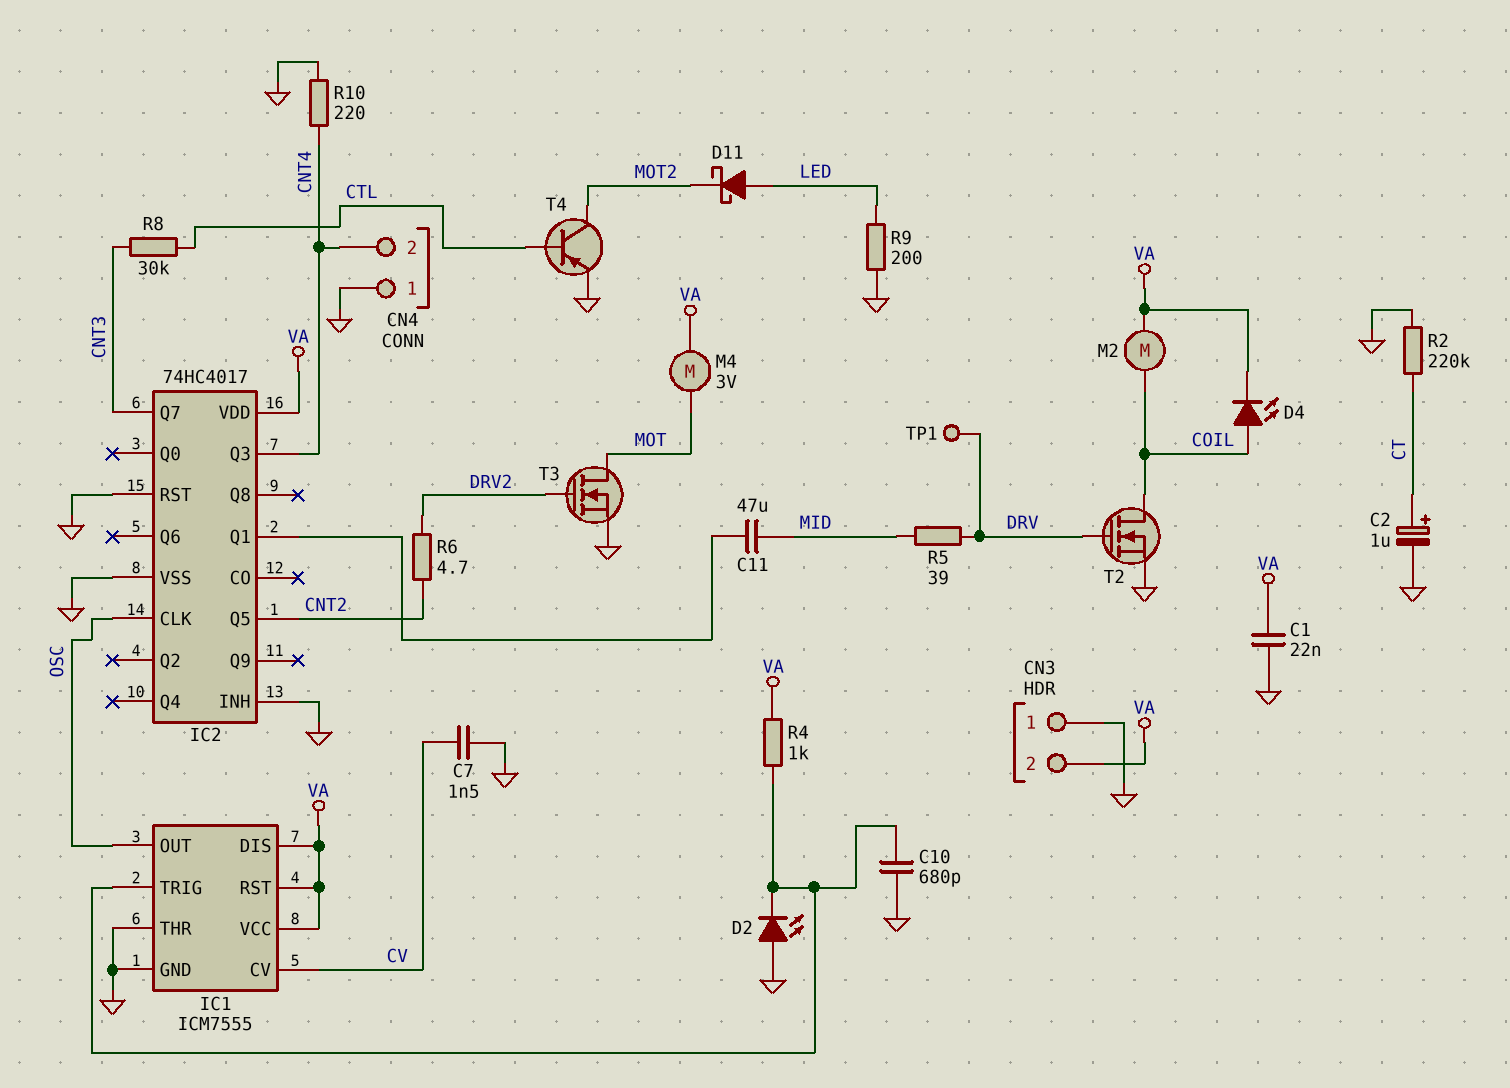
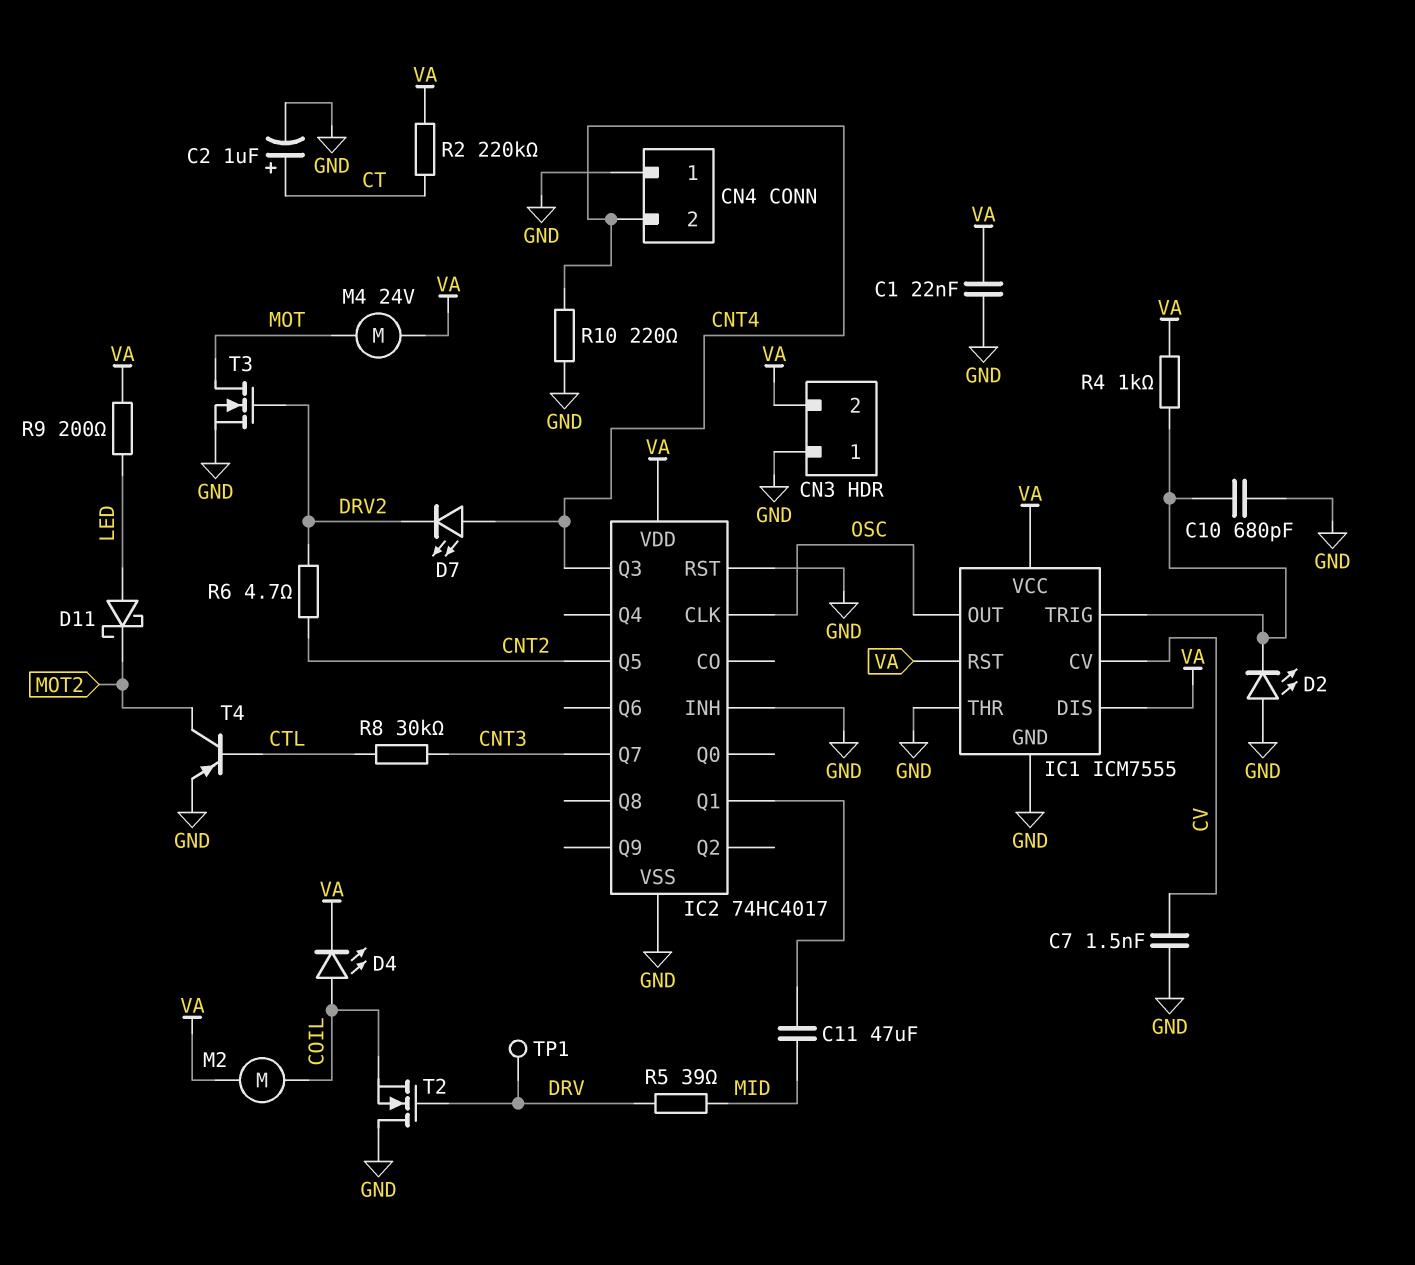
D7: none -> LED (A CNT4, K DRV2)
M4: motor 3V (MOT, VA) -> motor 24V (MOT, VA)
R2: 220k (CT, GND) -> 220k (CT, VA)
R9: 200 (GND, LED) -> 200 (LED, VA)
T2: NMOS (G DRV, D COIL, S GND) -> NMOS (G DRV, D GND, S COIL)

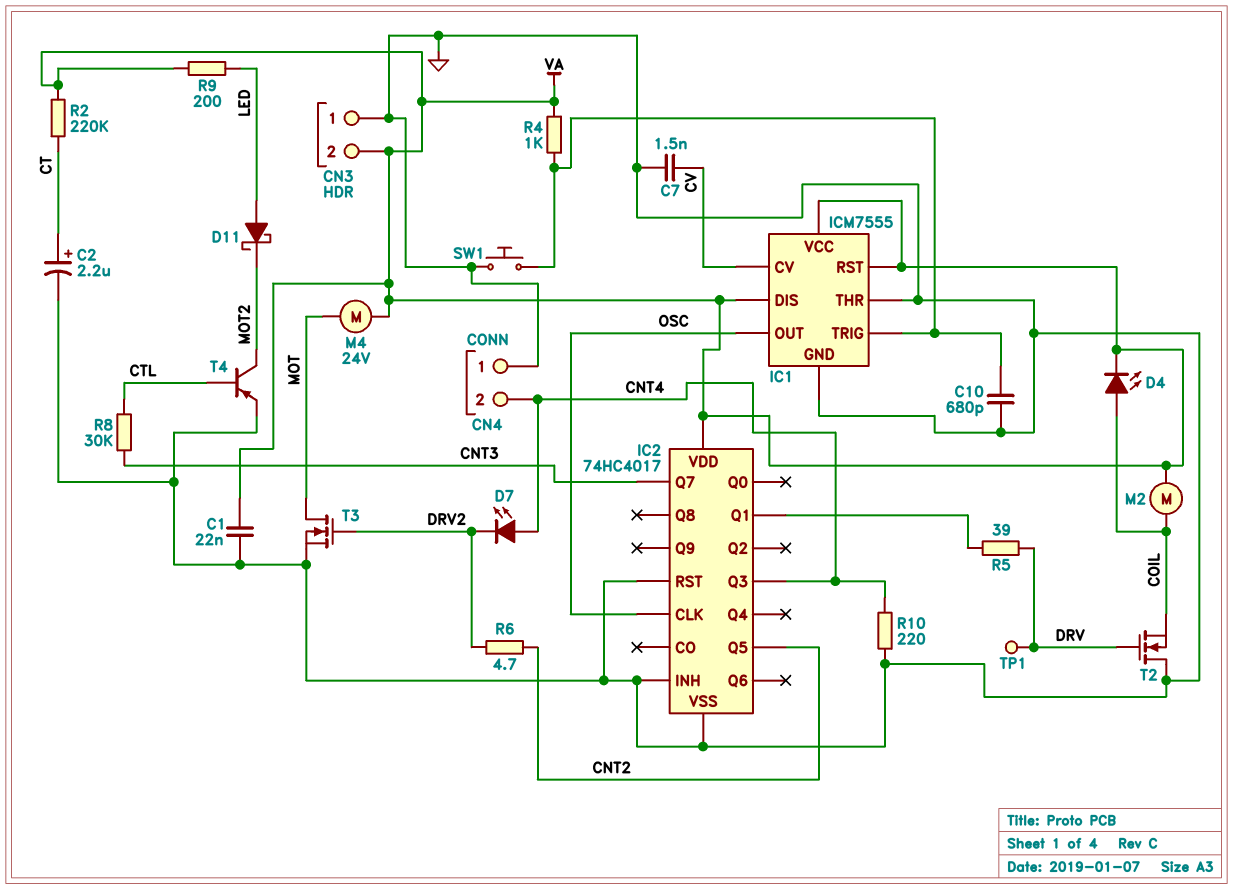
C2: 1uF (plus CT, minus GND) -> 2.2uF (plus CT, minus GND)
C11: 47uF (IC2/Q1, MID) -> none
D2: LED (A GND, K IC1/TRIG) -> none
R5: 39 (DRV, MID) -> 39 (DRV, IC2/Q1)
SW1: none -> button (GND, IC1/TRIG)

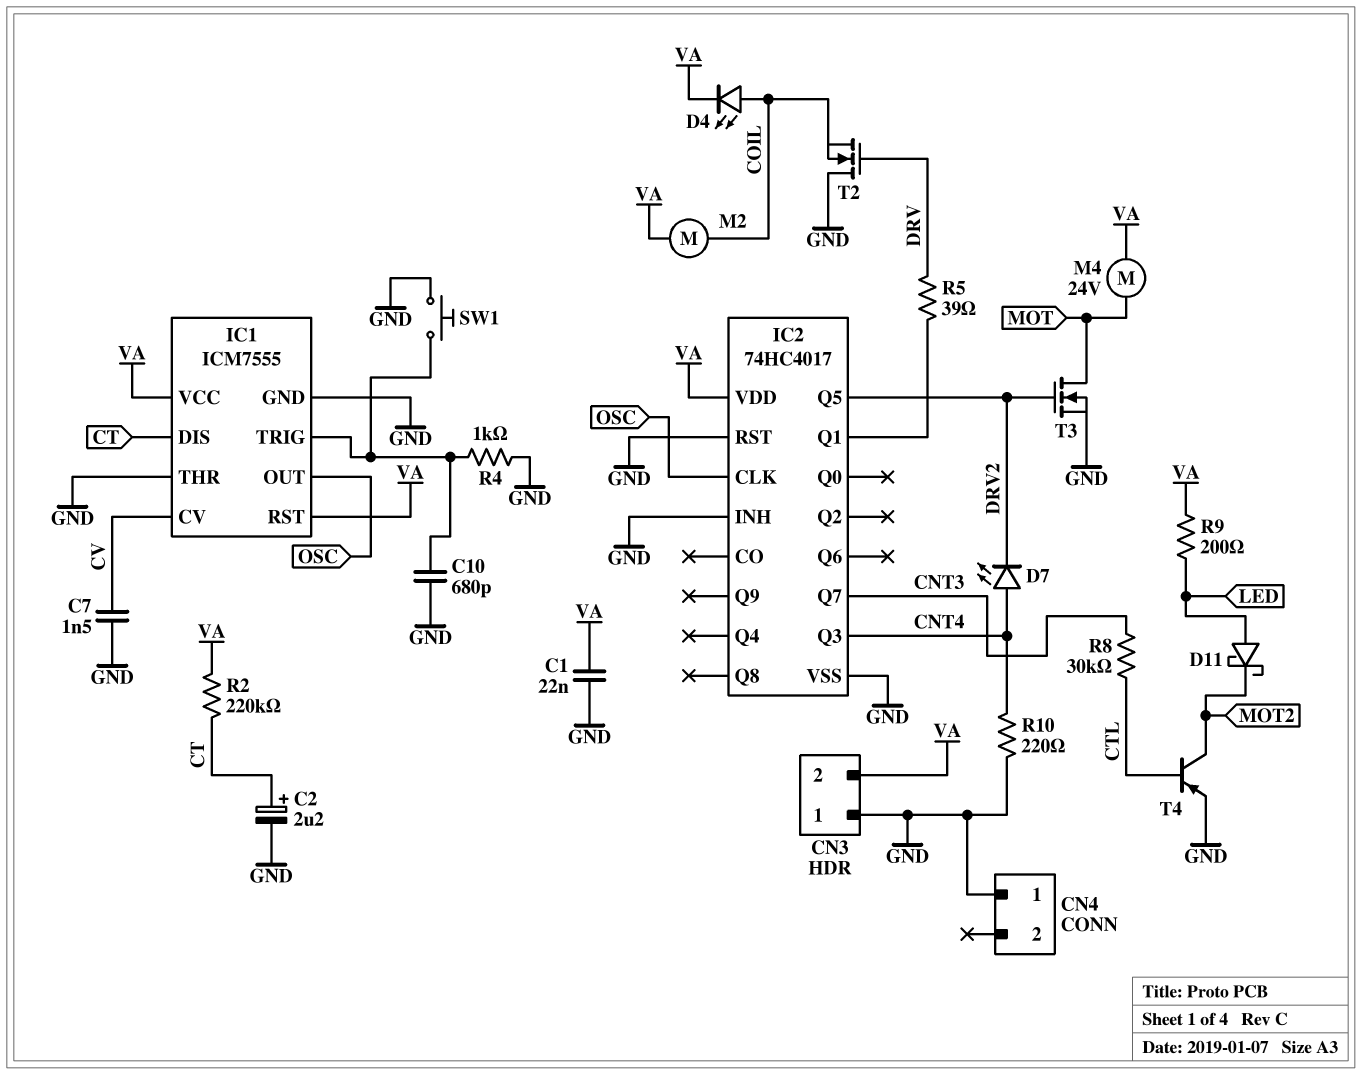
CN4 pin 2: CNT4 -> none
IC1 pin DIS: VA -> CT
IC2 pin Q5: CNT2 -> DRV2
R4: 1k (IC1/TRIG, VA) -> 1k (GND, IC1/TRIG)
R6: 4.7 (CNT2, DRV2) -> none
TP1: test point (DRV) -> none

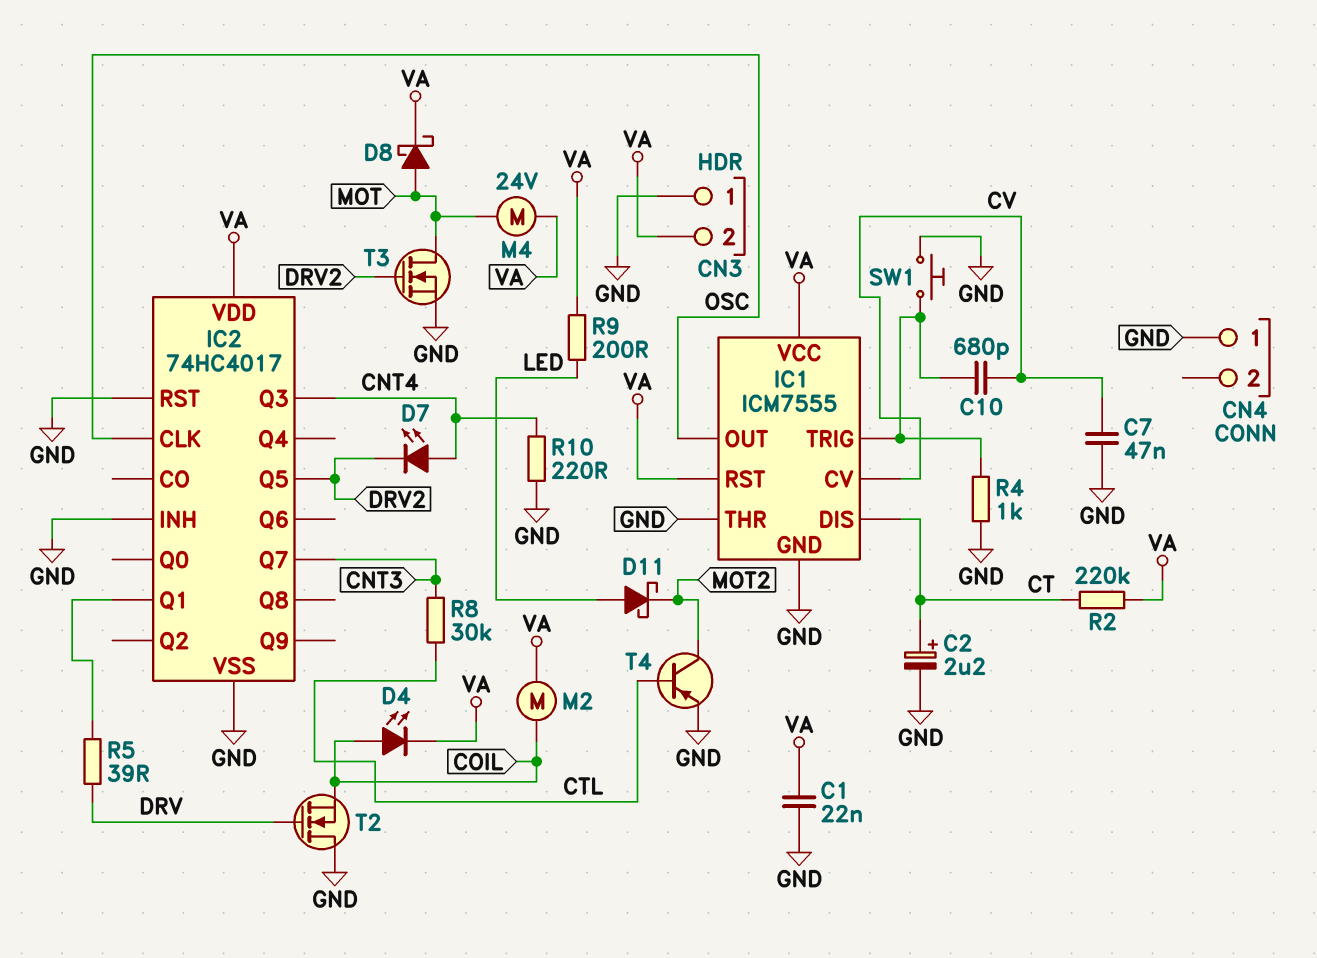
C7: 1.5nF (CV, GND) -> 47nF (CV, GND)
C10: 680pF (GND, IC1/TRIG) -> 680pF (CV, IC1/TRIG)
D8: none -> schottky (A MOT, K VA)

